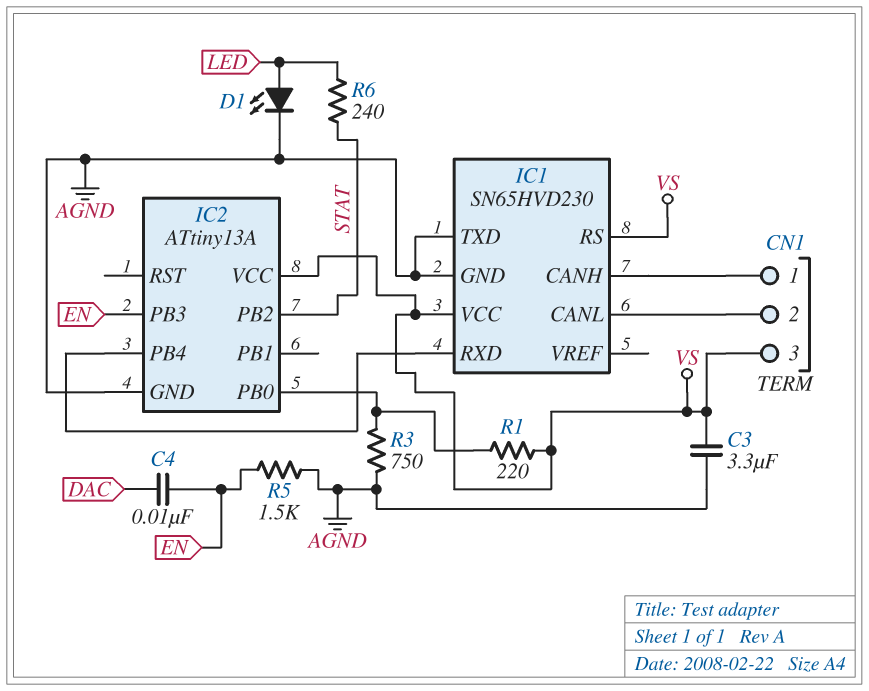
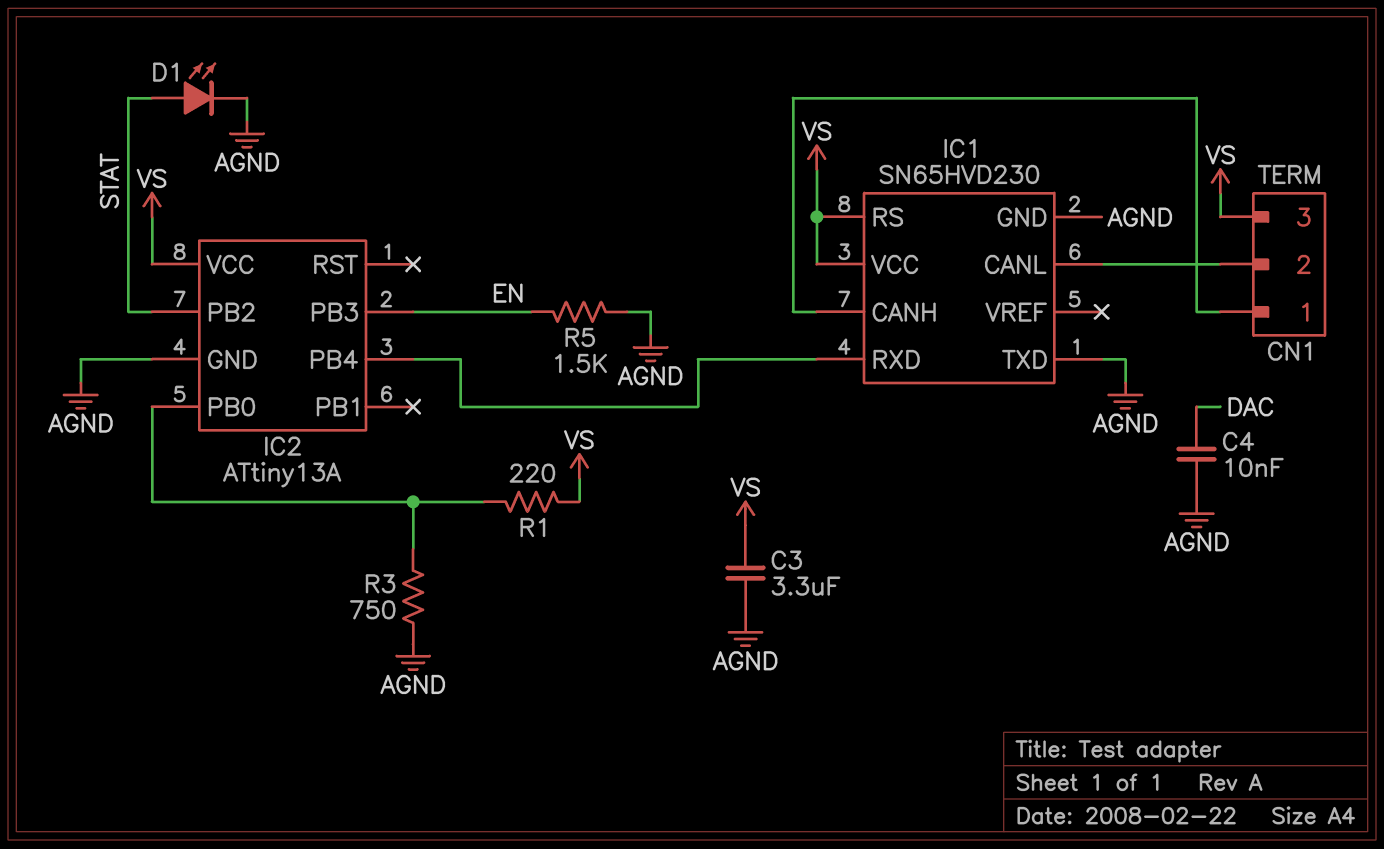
C4: 10nF (DAC, EN) -> 10nF (AGND, DAC)
D1: LED (A LED, K AGND) -> LED (A STAT, K AGND)
R6: 240 (LED, STAT) -> none

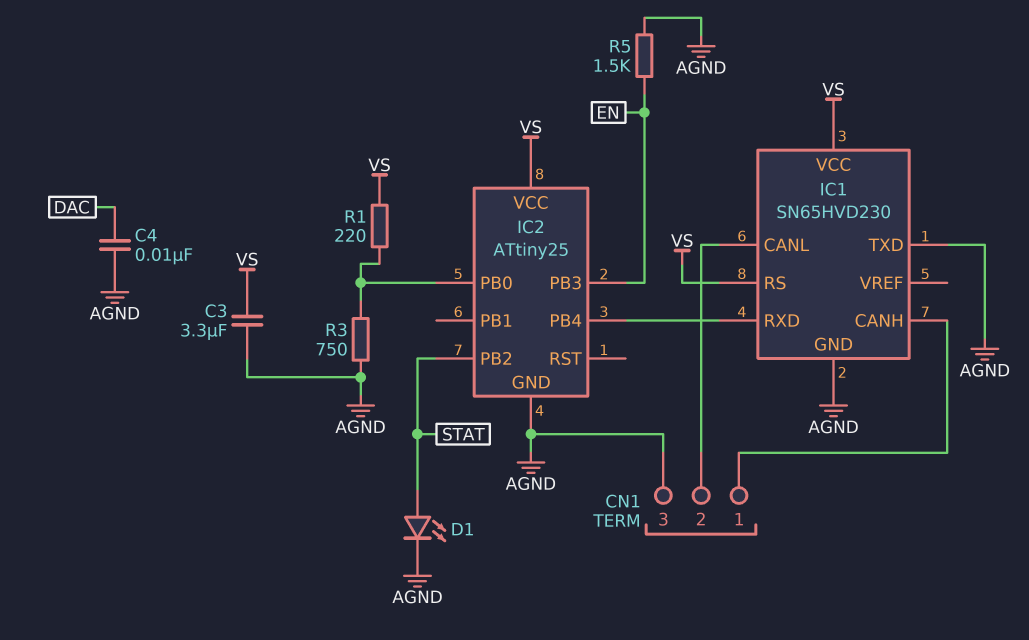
CN1 pin 3: VS -> AGND
IC2: ATtiny13A -> ATtiny25

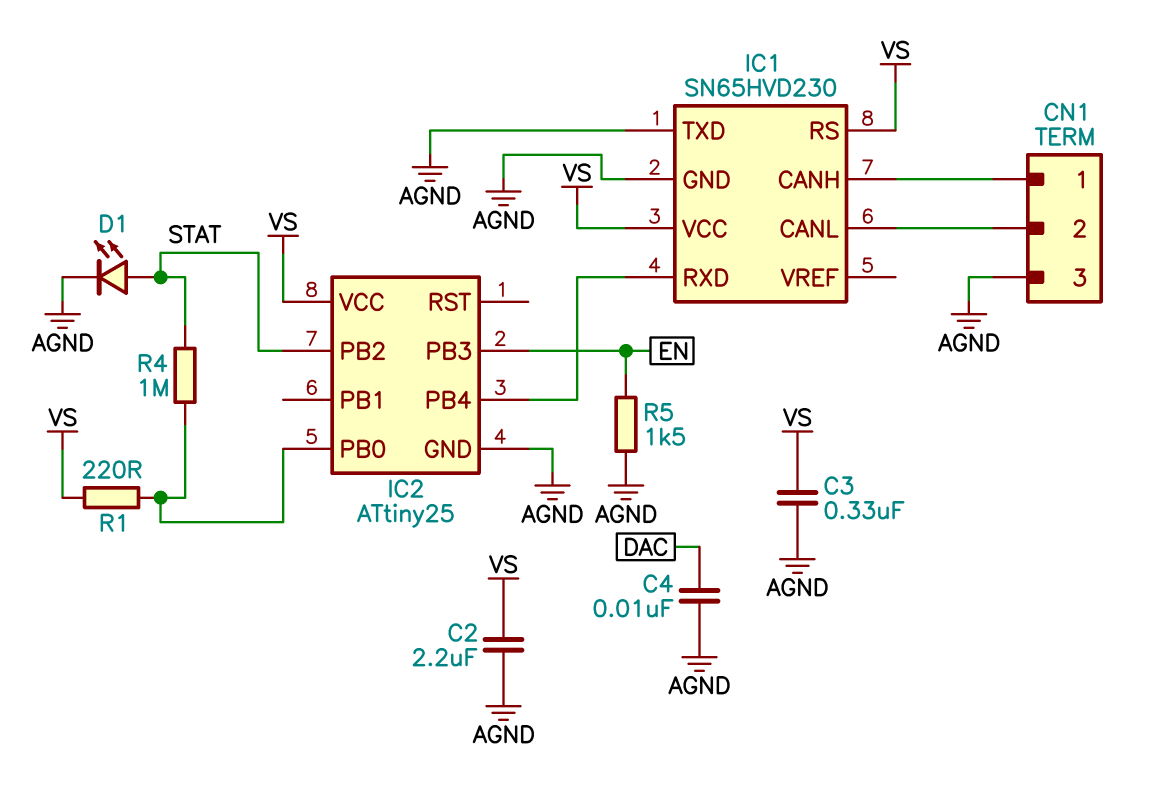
C2: none -> 2.2uF (AGND, VS)
C3: 3.3uF (AGND, VS) -> 330nF (AGND, VS)
R3: 750 (AGND, IC2/PB0) -> none
R4: none -> 1M (IC2/PB0, STAT)

